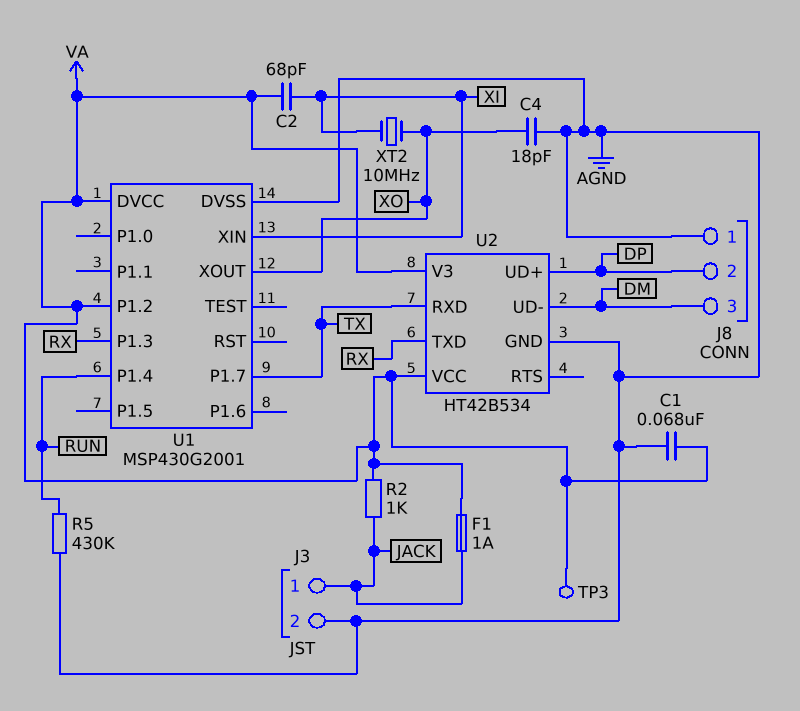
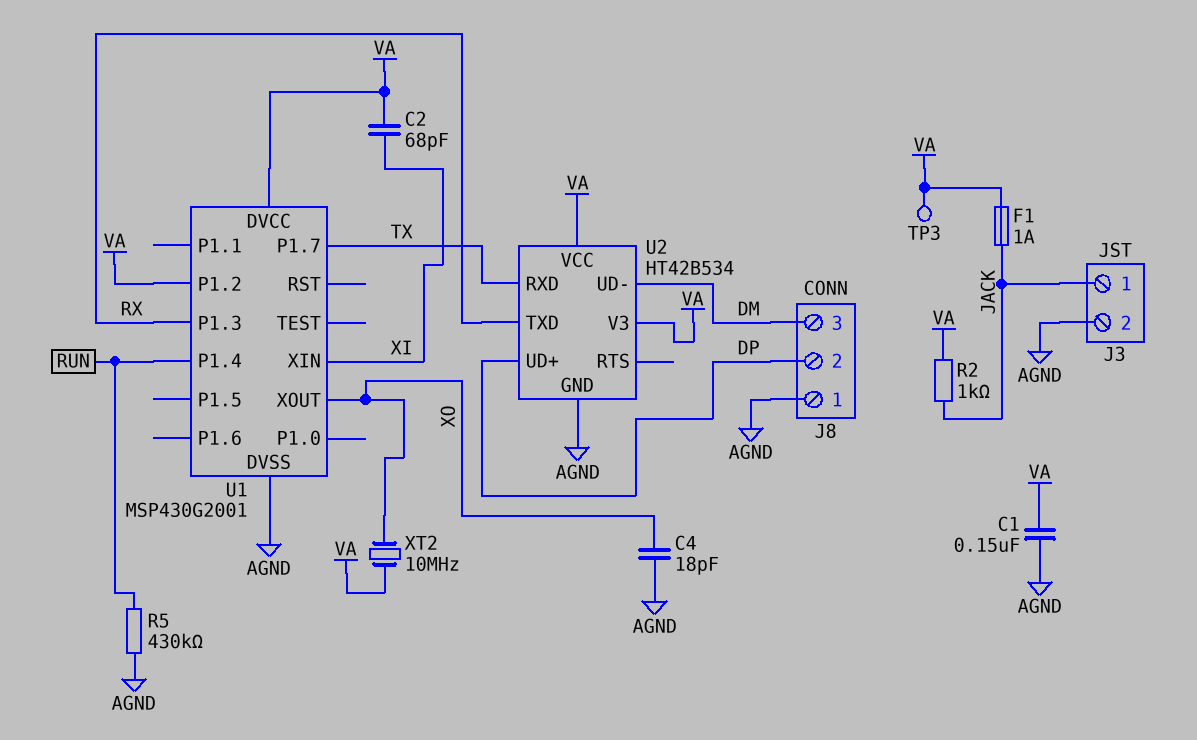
C1: 68nF (AGND, VA) -> 150nF (AGND, VA)
XT2: 10MHz (XI, XO) -> 10MHz (VA, XO)

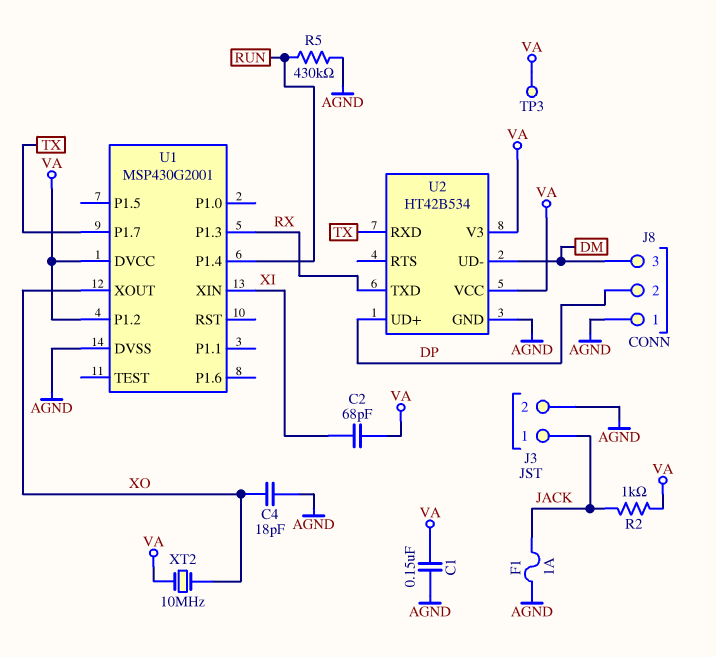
F1: 1A (JACK, VA) -> 1A (AGND, JACK)

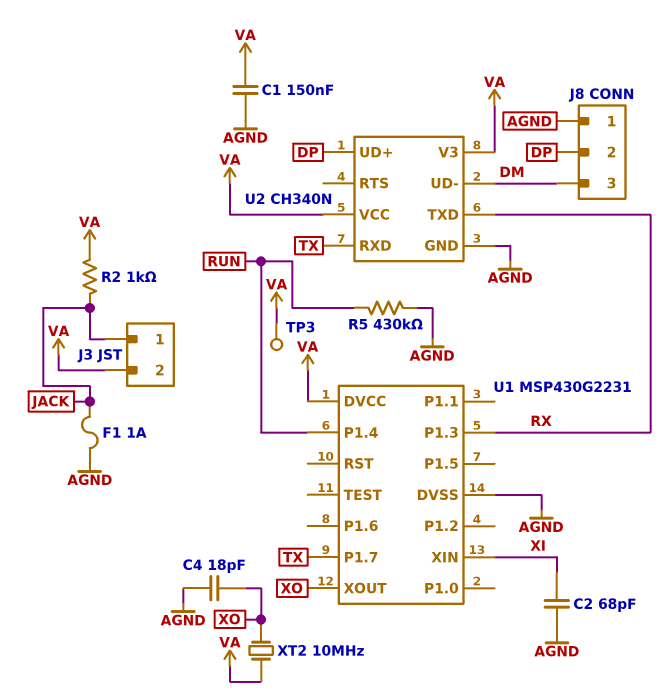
C2: 68pF (VA, XI) -> 68pF (AGND, XI)
J3 pin 2: AGND -> VA
U1: MSP430G2001 -> MSP430G2231
U1 pin P1.2: VA -> none
U2: HT42B534 -> CH340N

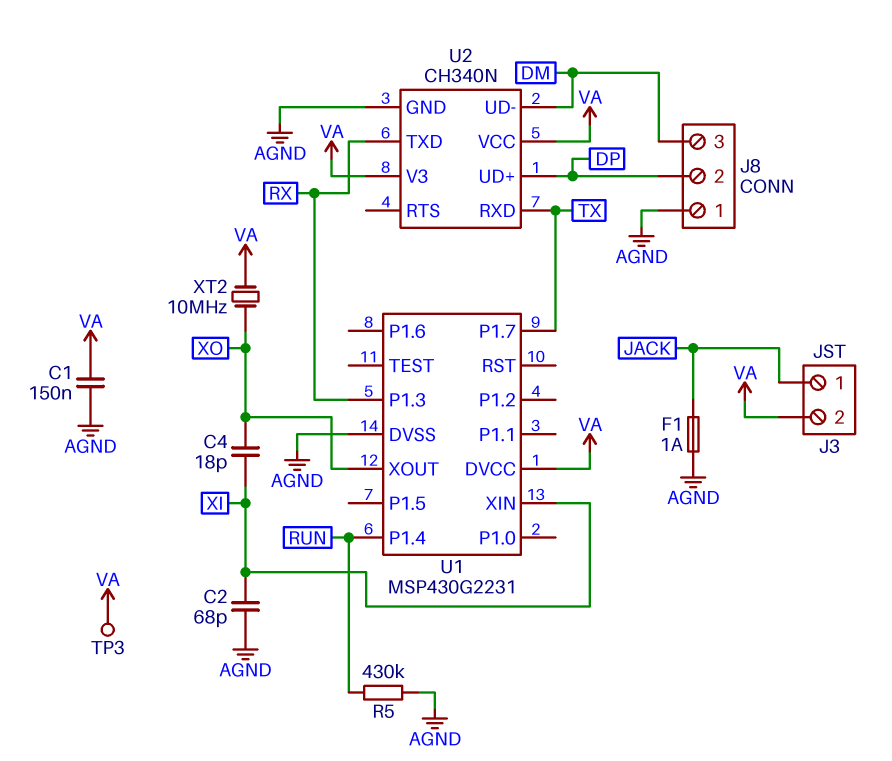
C4: 18pF (AGND, XO) -> 18pF (XI, XO)
R2: 1k (JACK, VA) -> none

